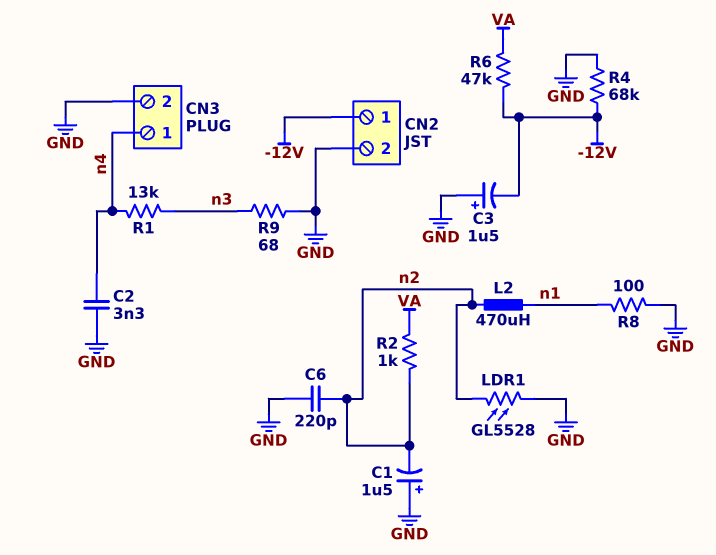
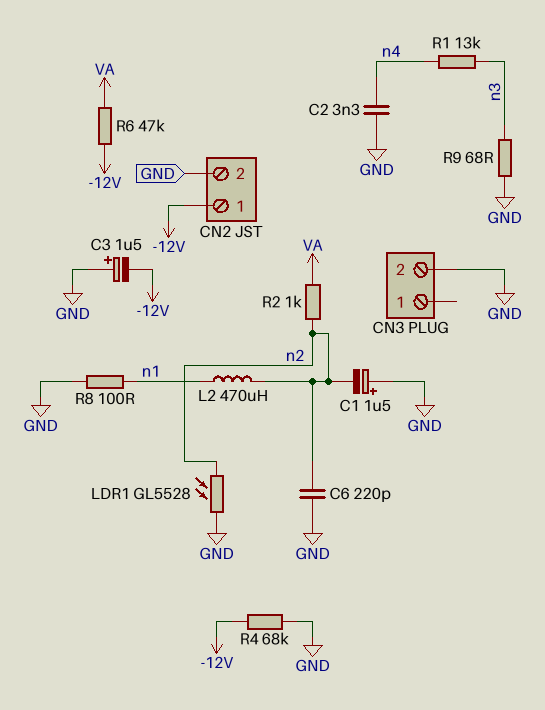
CN3 pin 1: n4 -> none

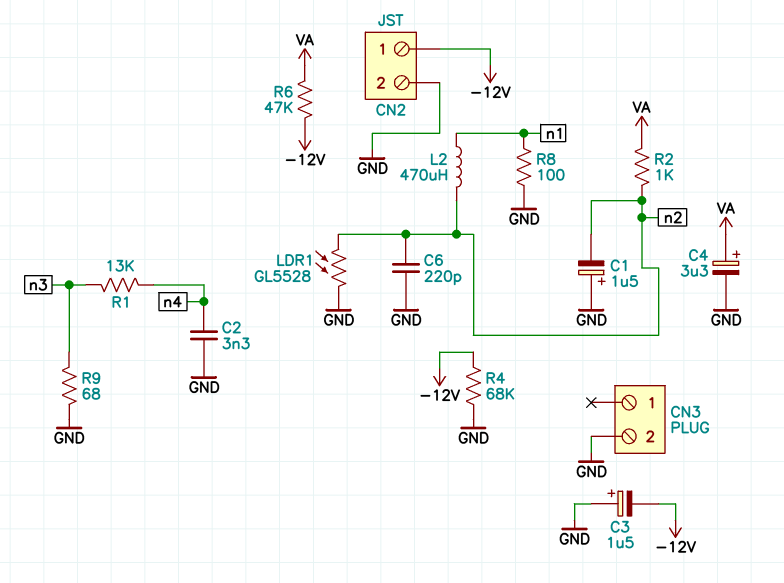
C4: none -> 3.3uF (plus VA, minus GND)

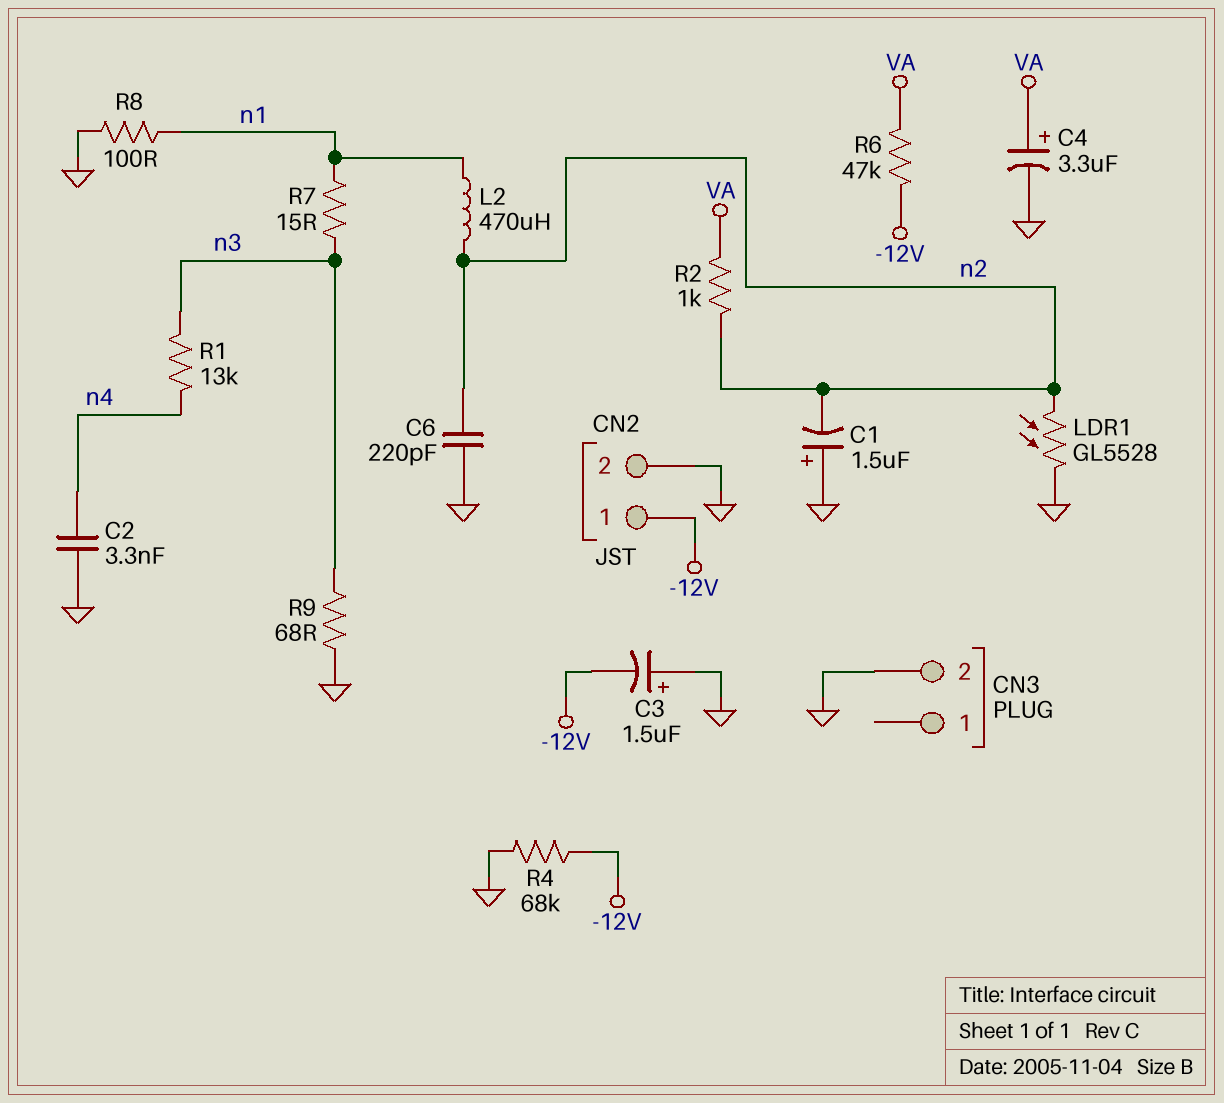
R7: none -> 15 (n1, n3)

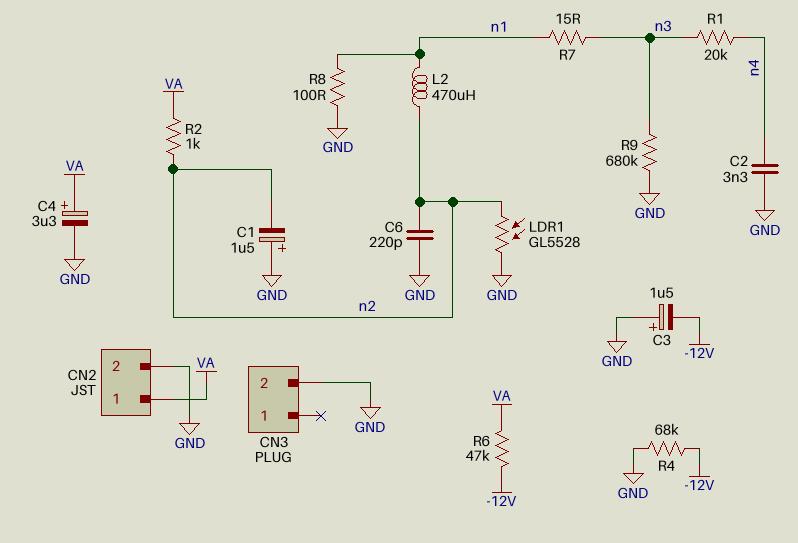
CN2 pin 1: -12V -> VA
R1: 13k (n3, n4) -> 20k (n3, n4)
R9: 68 (GND, n3) -> 680k (GND, n3)

